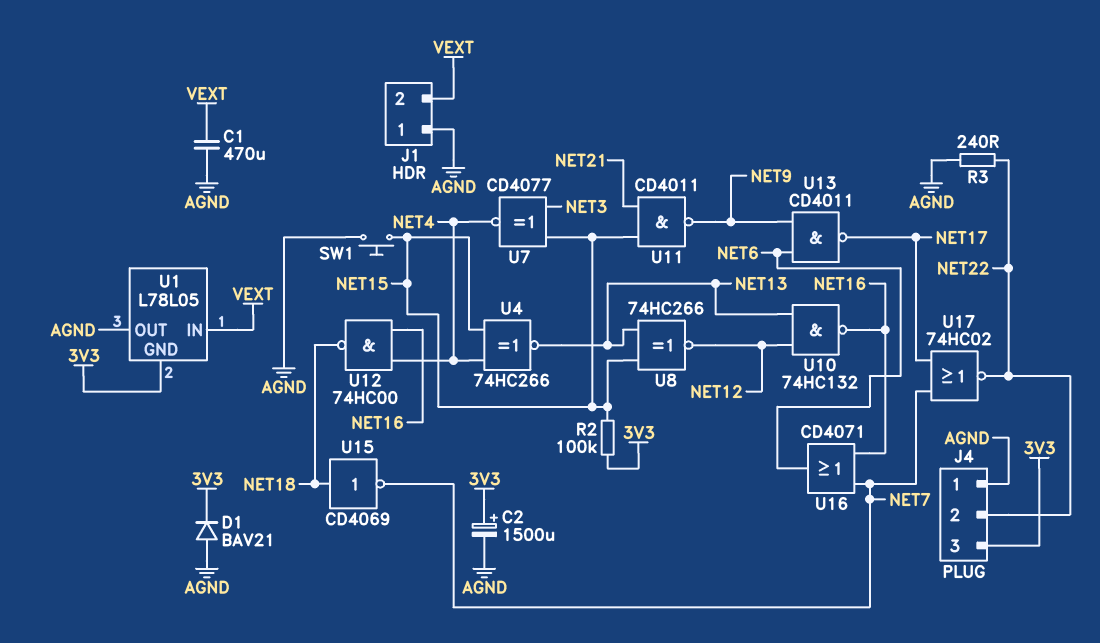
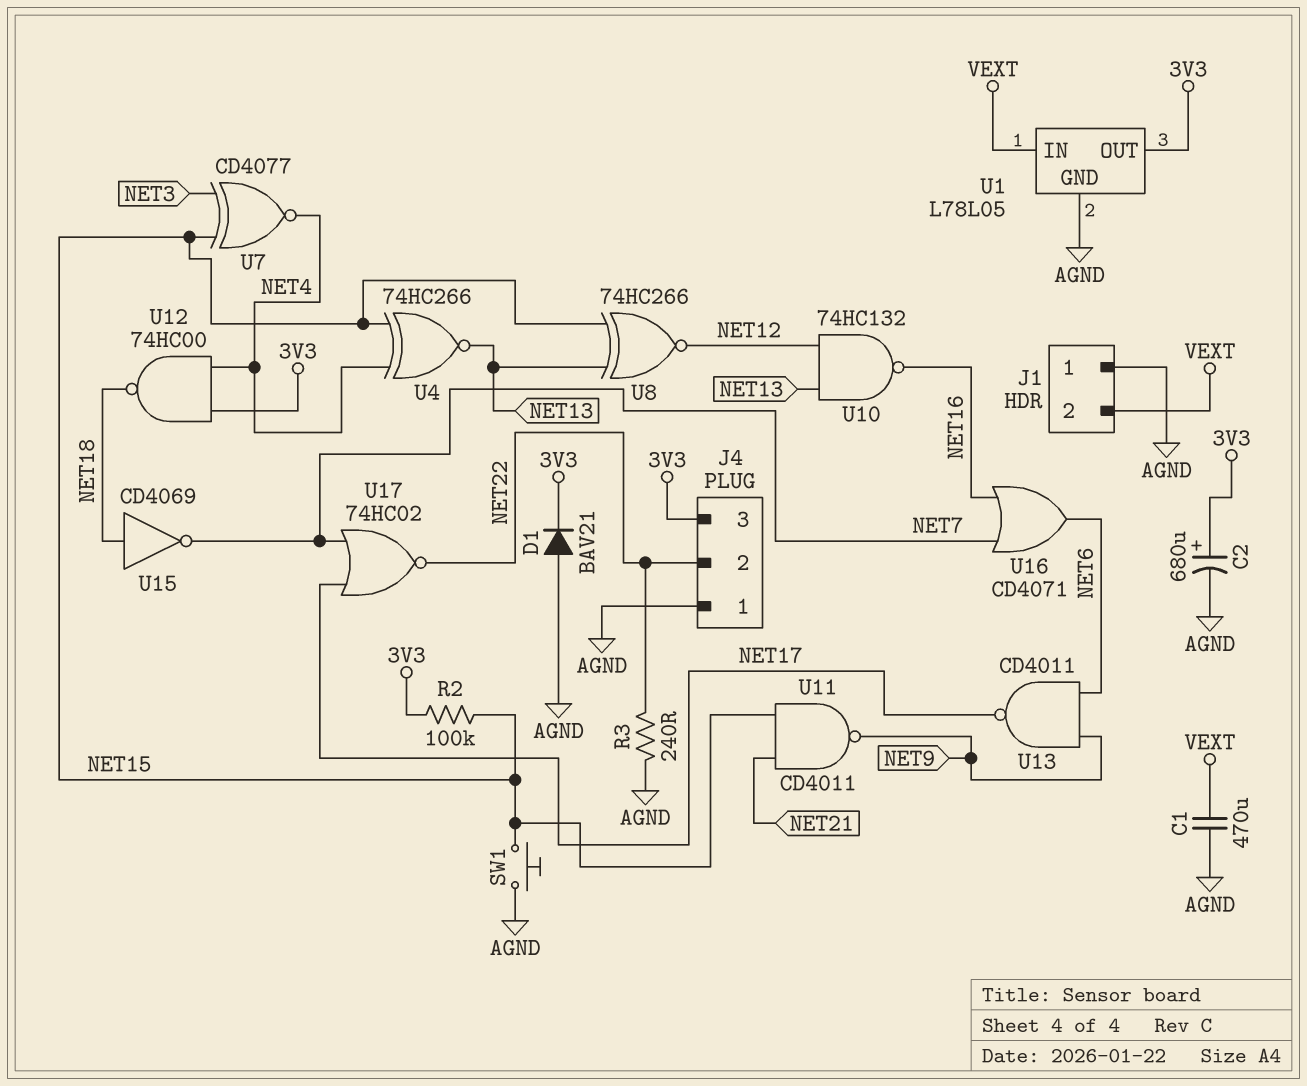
C2: 1500uF (plus 3V3, minus AGND) -> 680uF (plus 3V3, minus AGND)
U1 pin GND: 3V3 -> AGND
U1 pin OUT: AGND -> 3V3
U12: NAND 74HC00 (in NET4, in NET16, out NET18) -> NAND 74HC00 (in 3V3, in NET4, out NET18)

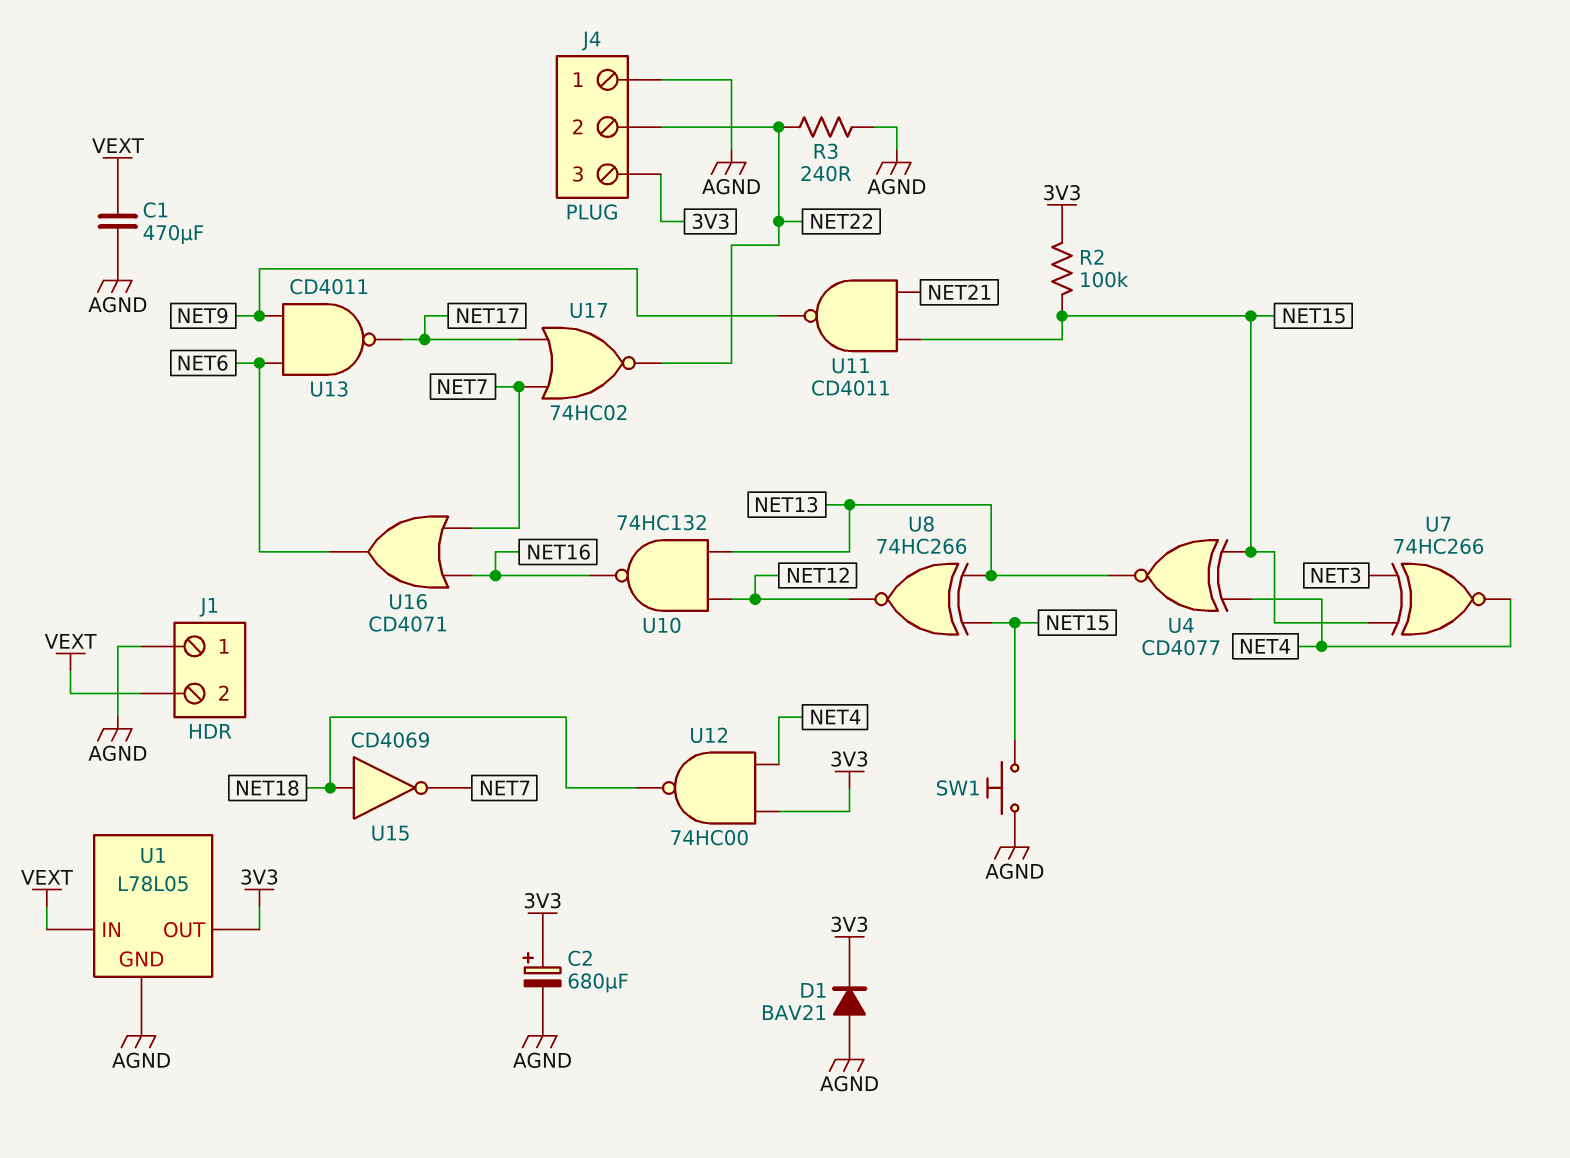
U4: XNOR 74HC266 (in NET4, in NET15, out NET13) -> XNOR CD4077 (in NET4, in NET15, out NET13)
U7: XNOR CD4077 (in NET3, in NET15, out NET4) -> XNOR 74HC266 (in NET3, in NET15, out NET4)

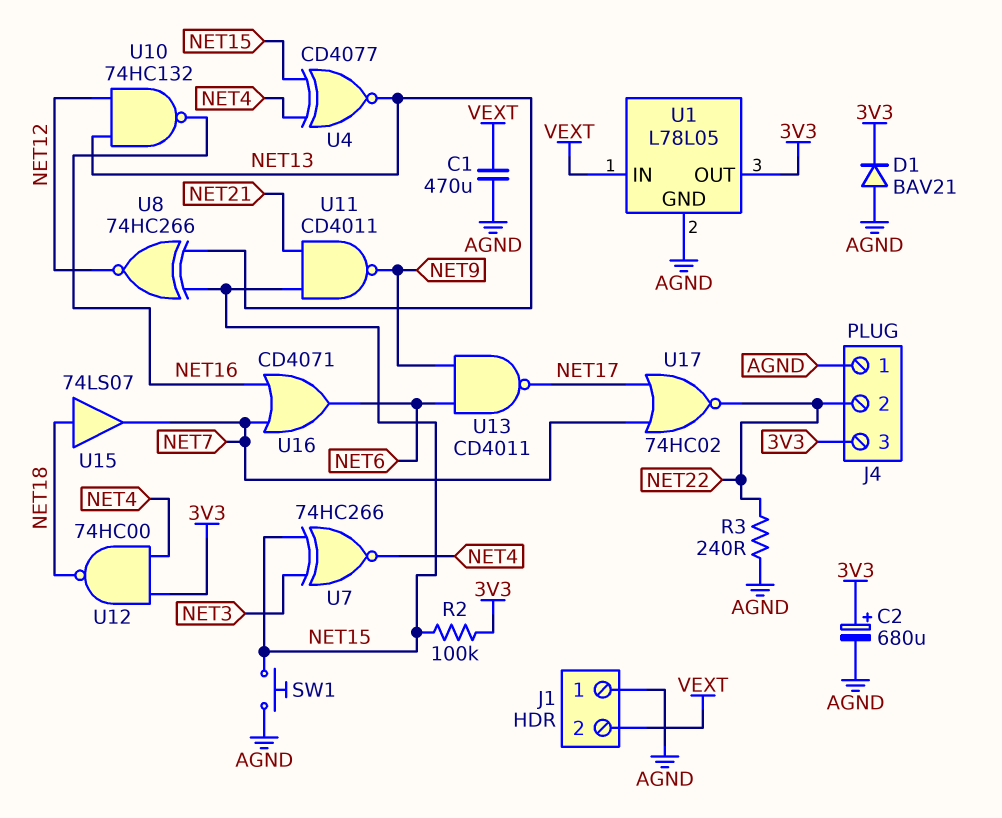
U15: NOT CD4069 (in NET18, out NET7) -> buffer 74LS07 (in NET18, out NET7)

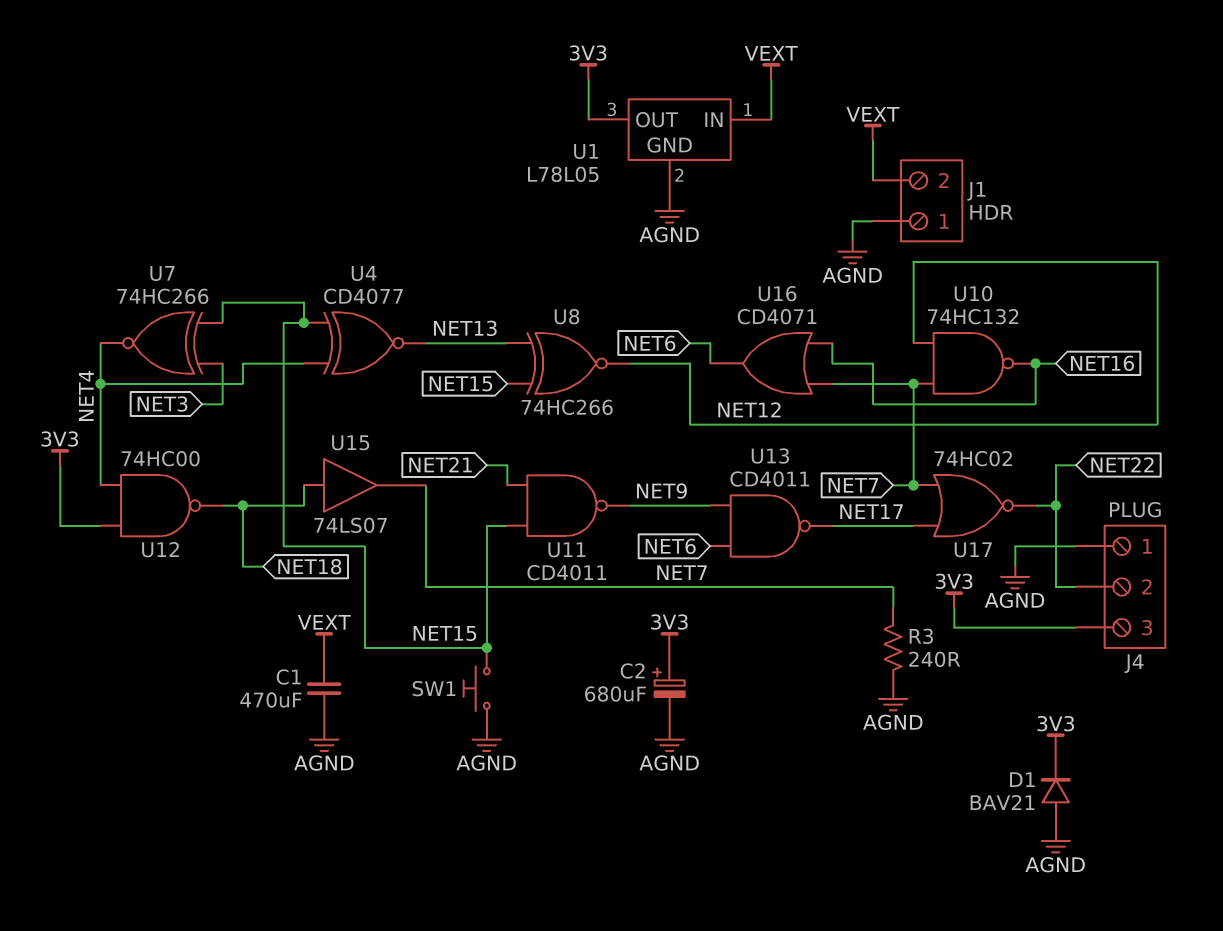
R2: 100k (3V3, NET15) -> none
R3: 240 (AGND, NET22) -> 240 (AGND, NET7)
U10: NAND 74HC132 (in NET12, in NET13, out NET16) -> NAND 74HC132 (in NET7, in NET12, out NET16)

